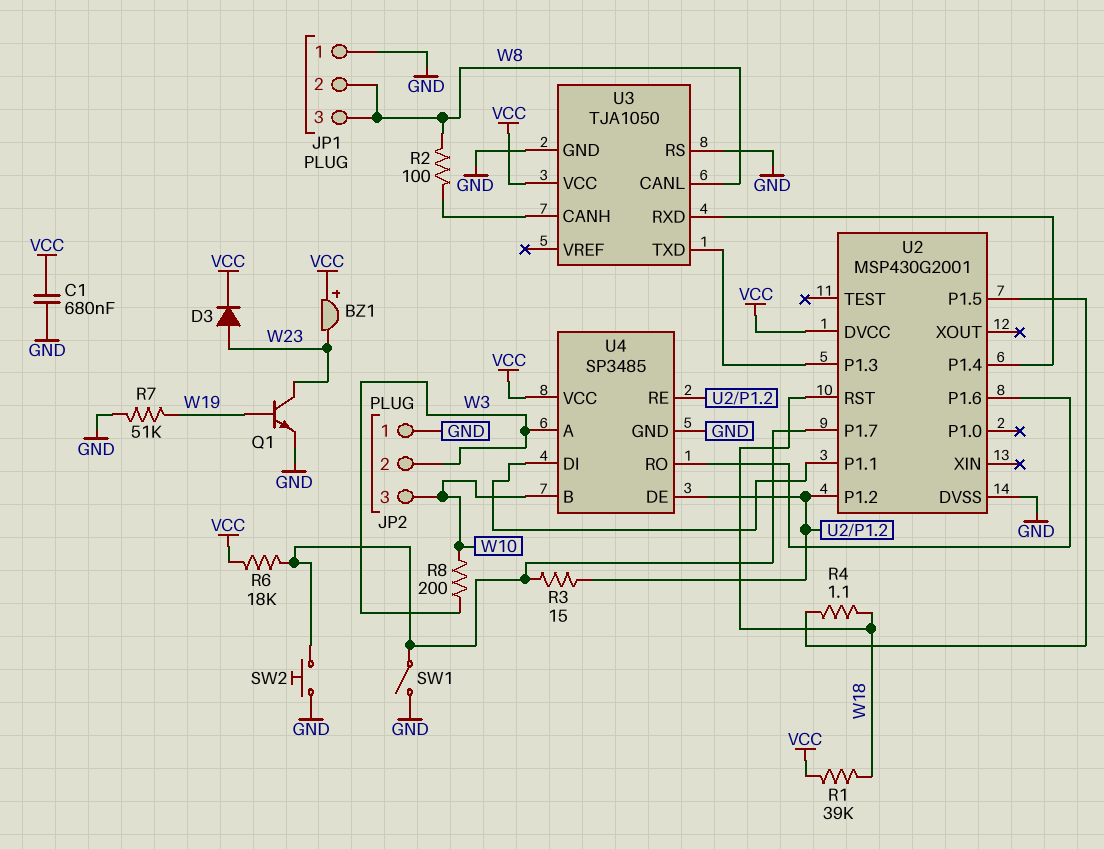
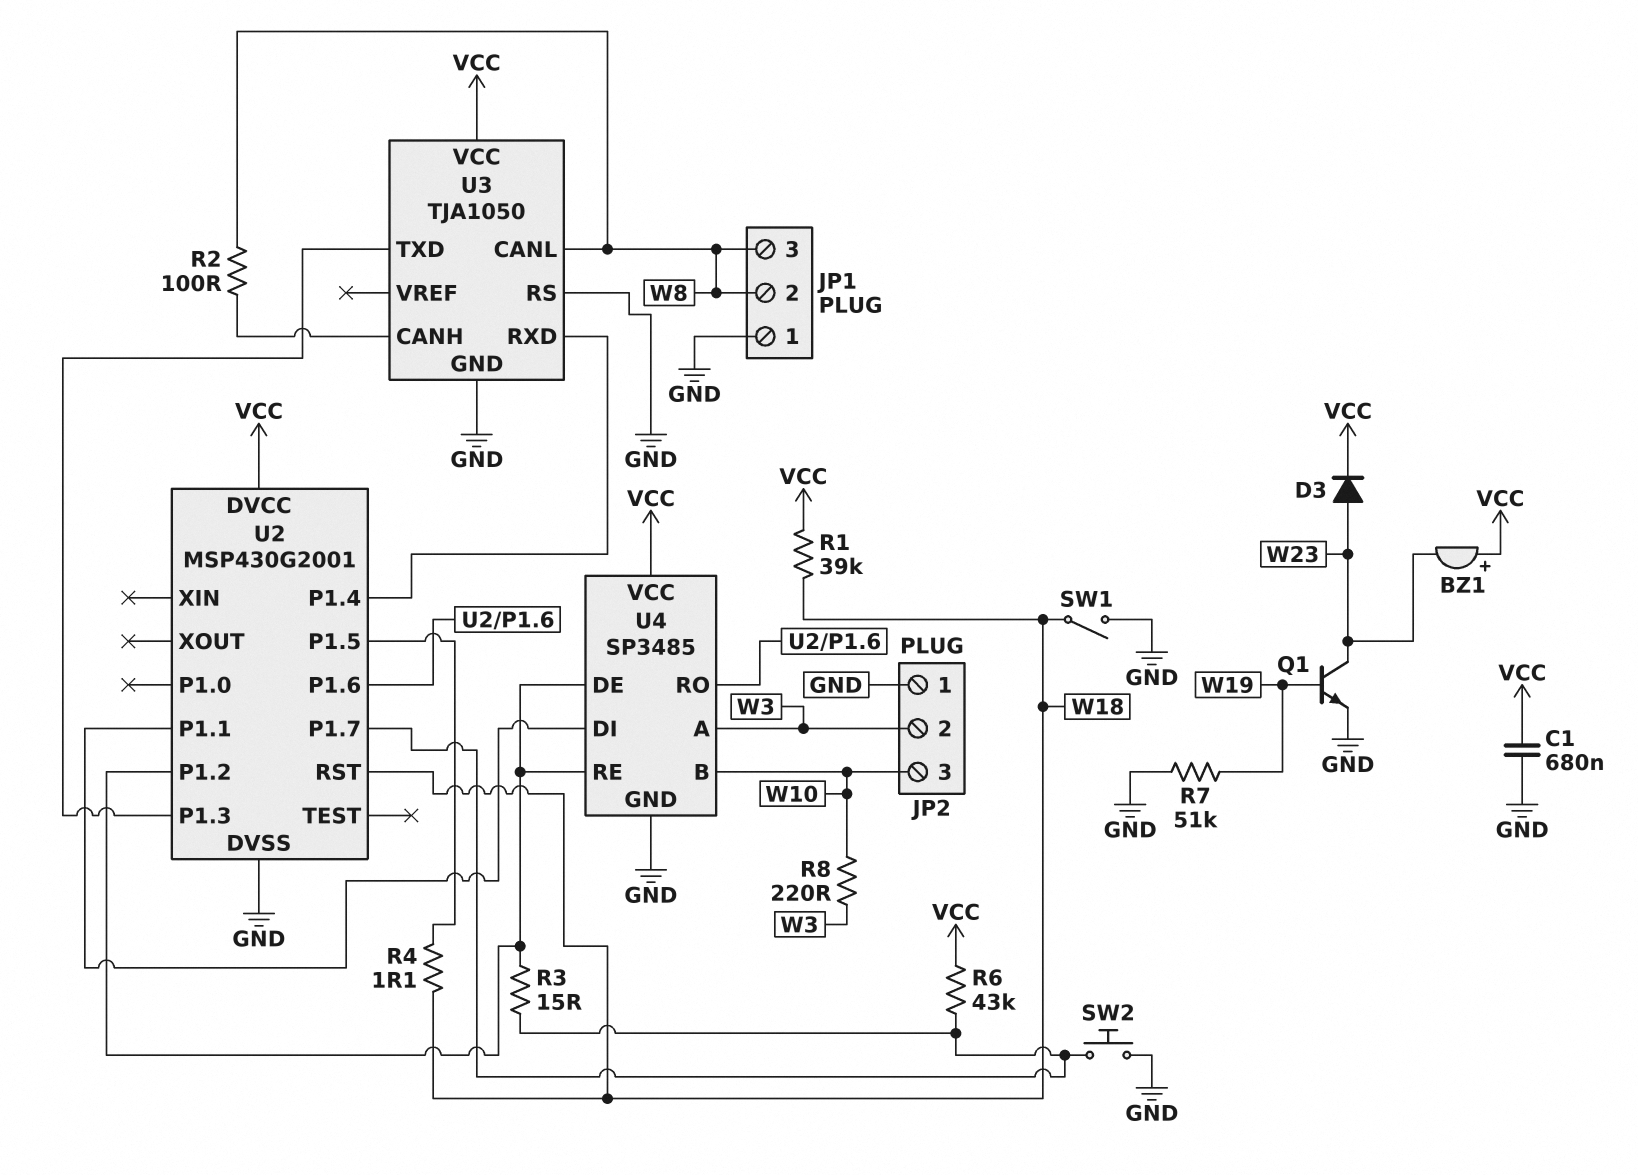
R6: 18k (U2/P1.7, VCC) -> 43k (U2/P1.7, VCC)
R8: 200 (W3, W10) -> 220 (W3, W10)
SW1: switch (GND, U2/P1.7) -> switch (GND, W18)

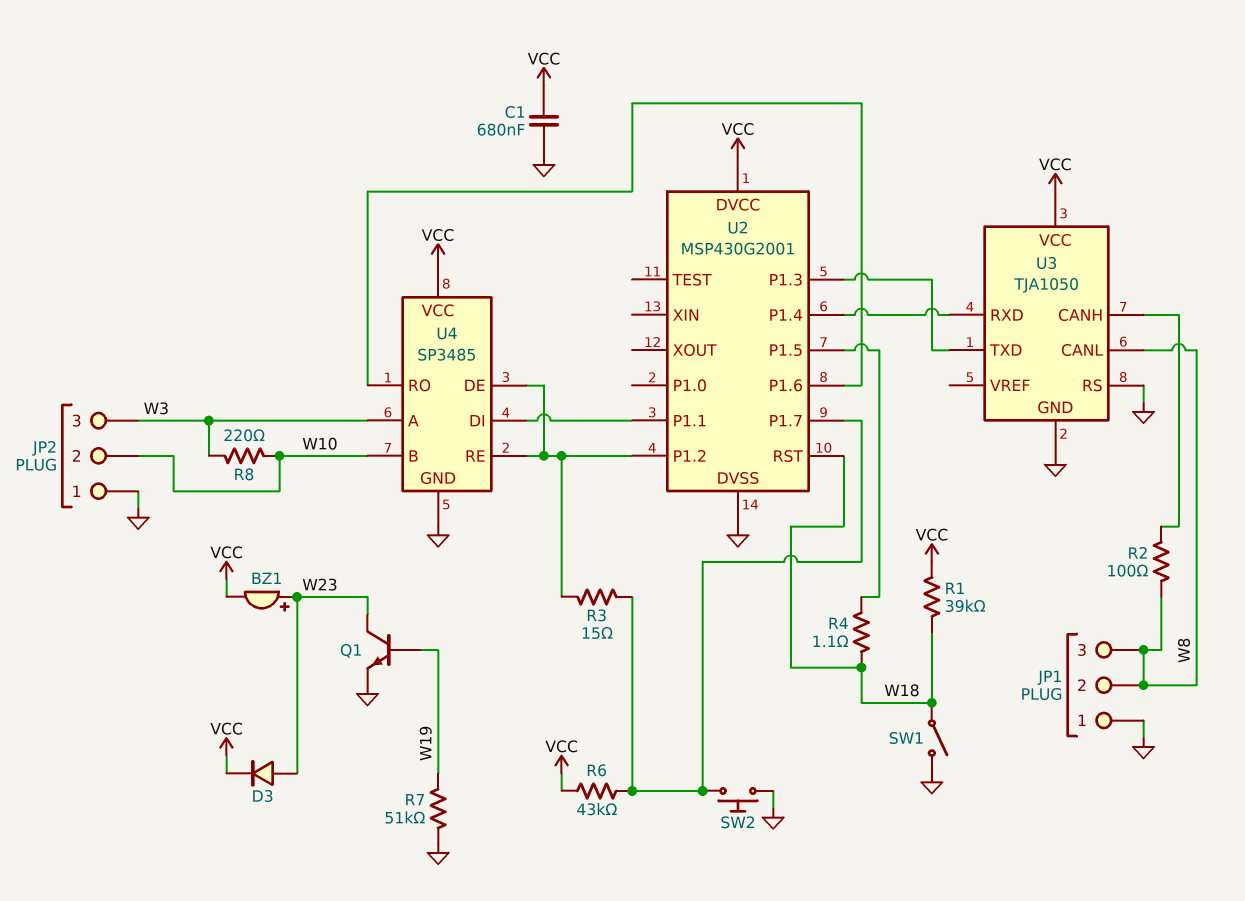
BZ1: buzzer (plus VCC, minus W23) -> buzzer (plus W23, minus VCC)
JP2 pin 2: W3 -> W10
JP2 pin 3: W10 -> W3

